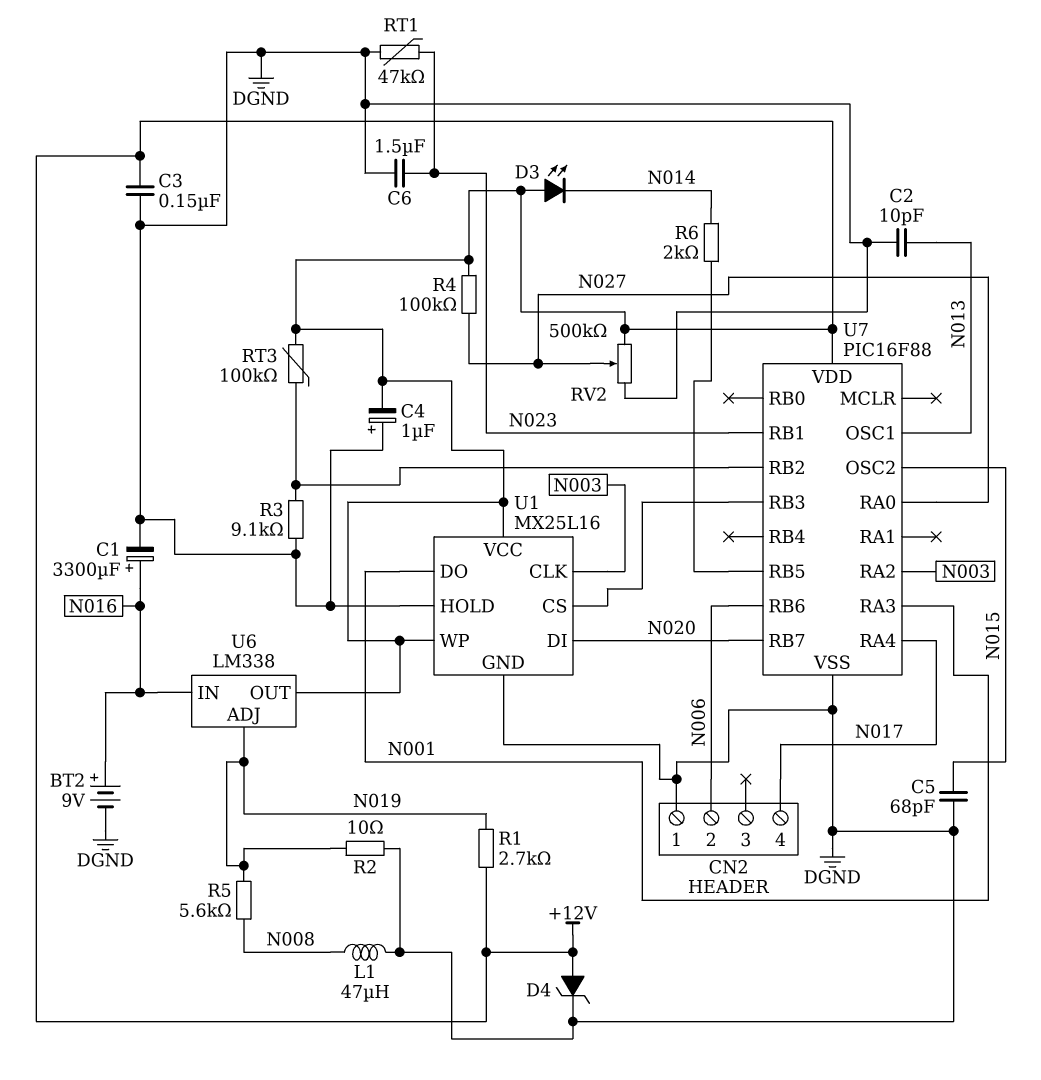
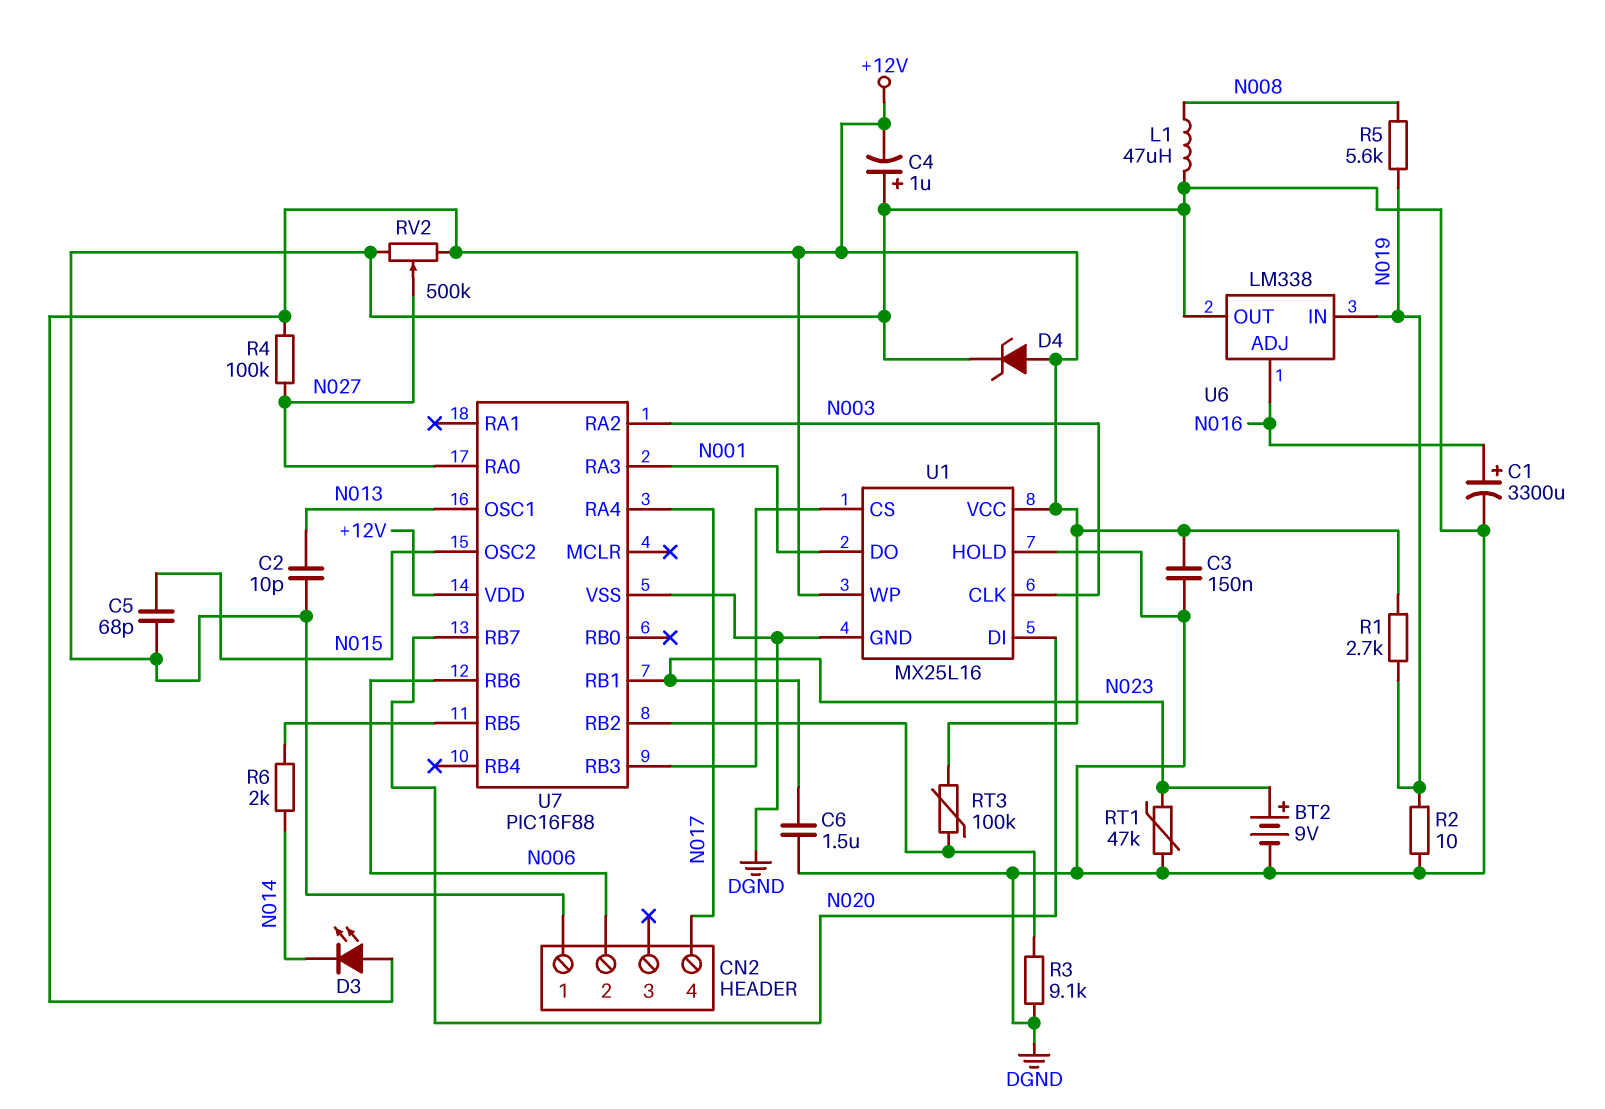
BT2: 9V (plus N016, minus DGND) -> 9V (plus N023, minus DGND)
U6 pin ADJ: N019 -> N016
U6 pin IN: N016 -> N019
U6 pin OUT: +12V -> DGND

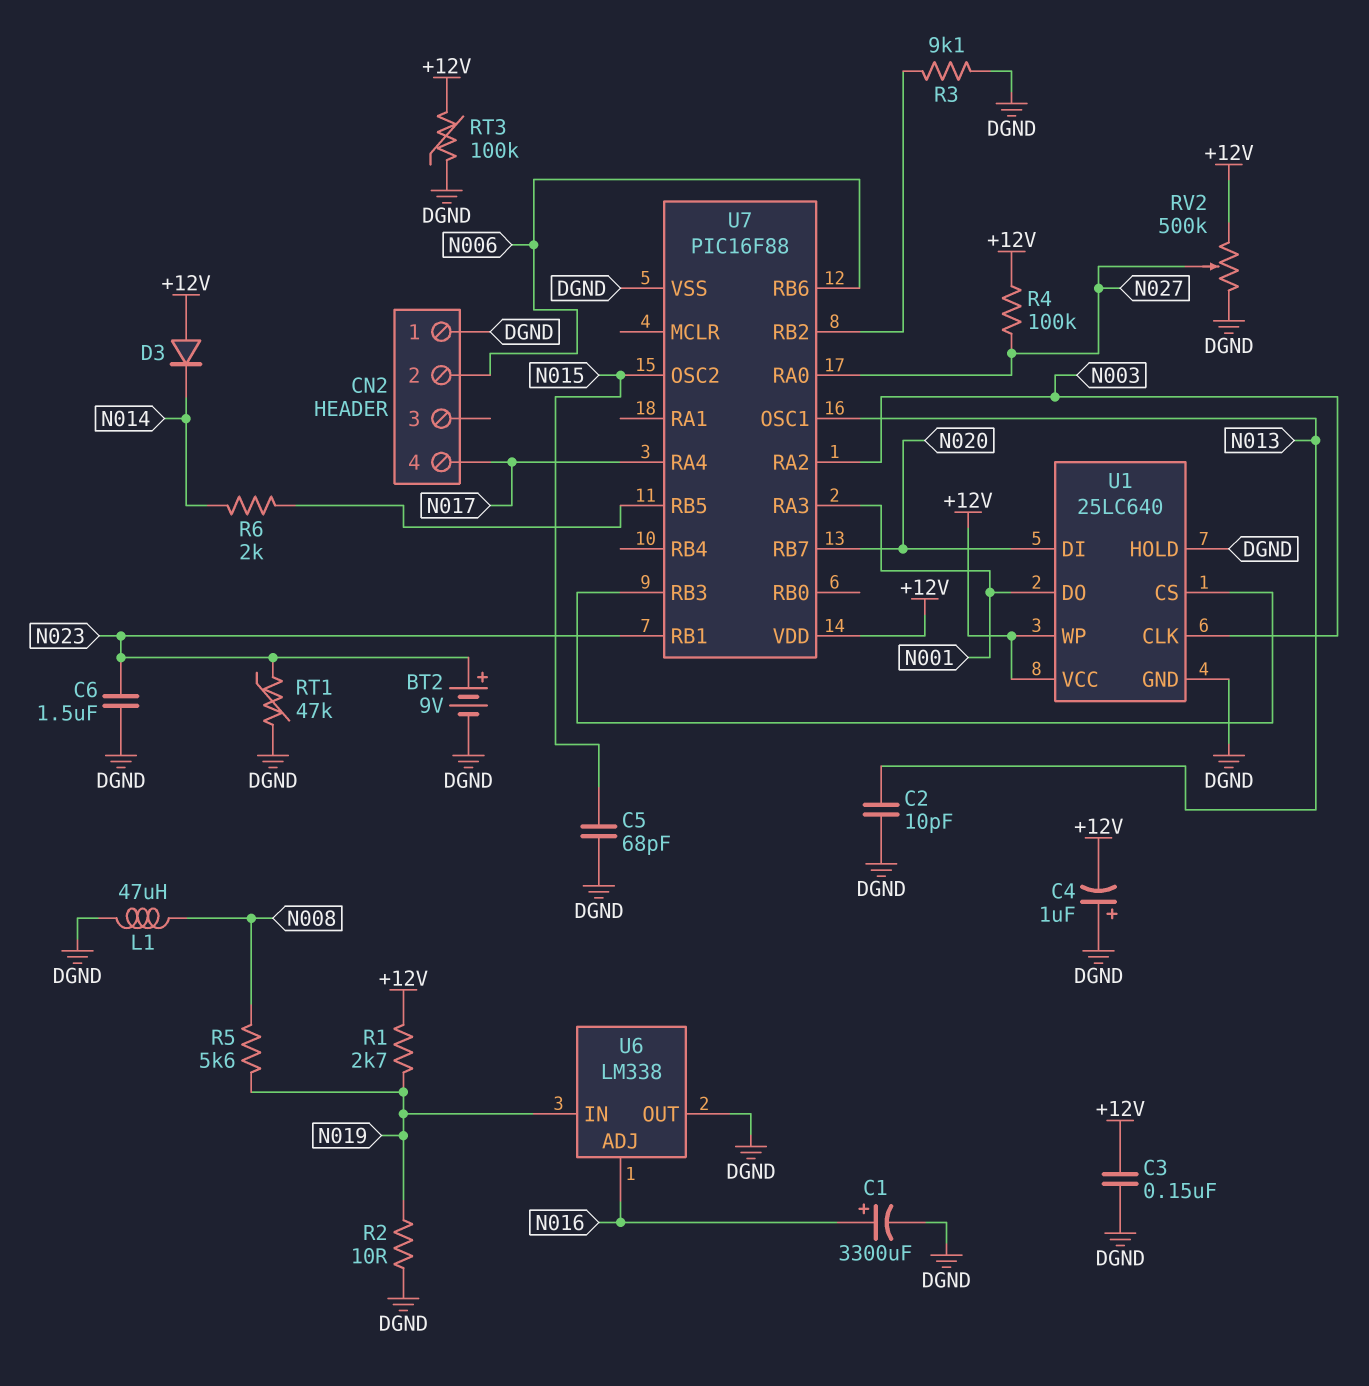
D3: LED (A +12V, K N014) -> diode (A +12V, K N014)
D4: zener (A +12V, K DGND) -> none
RT3: 100k (+12V, U7/RB2) -> 100k (+12V, DGND)
U1: MX25L16 -> 25LC640

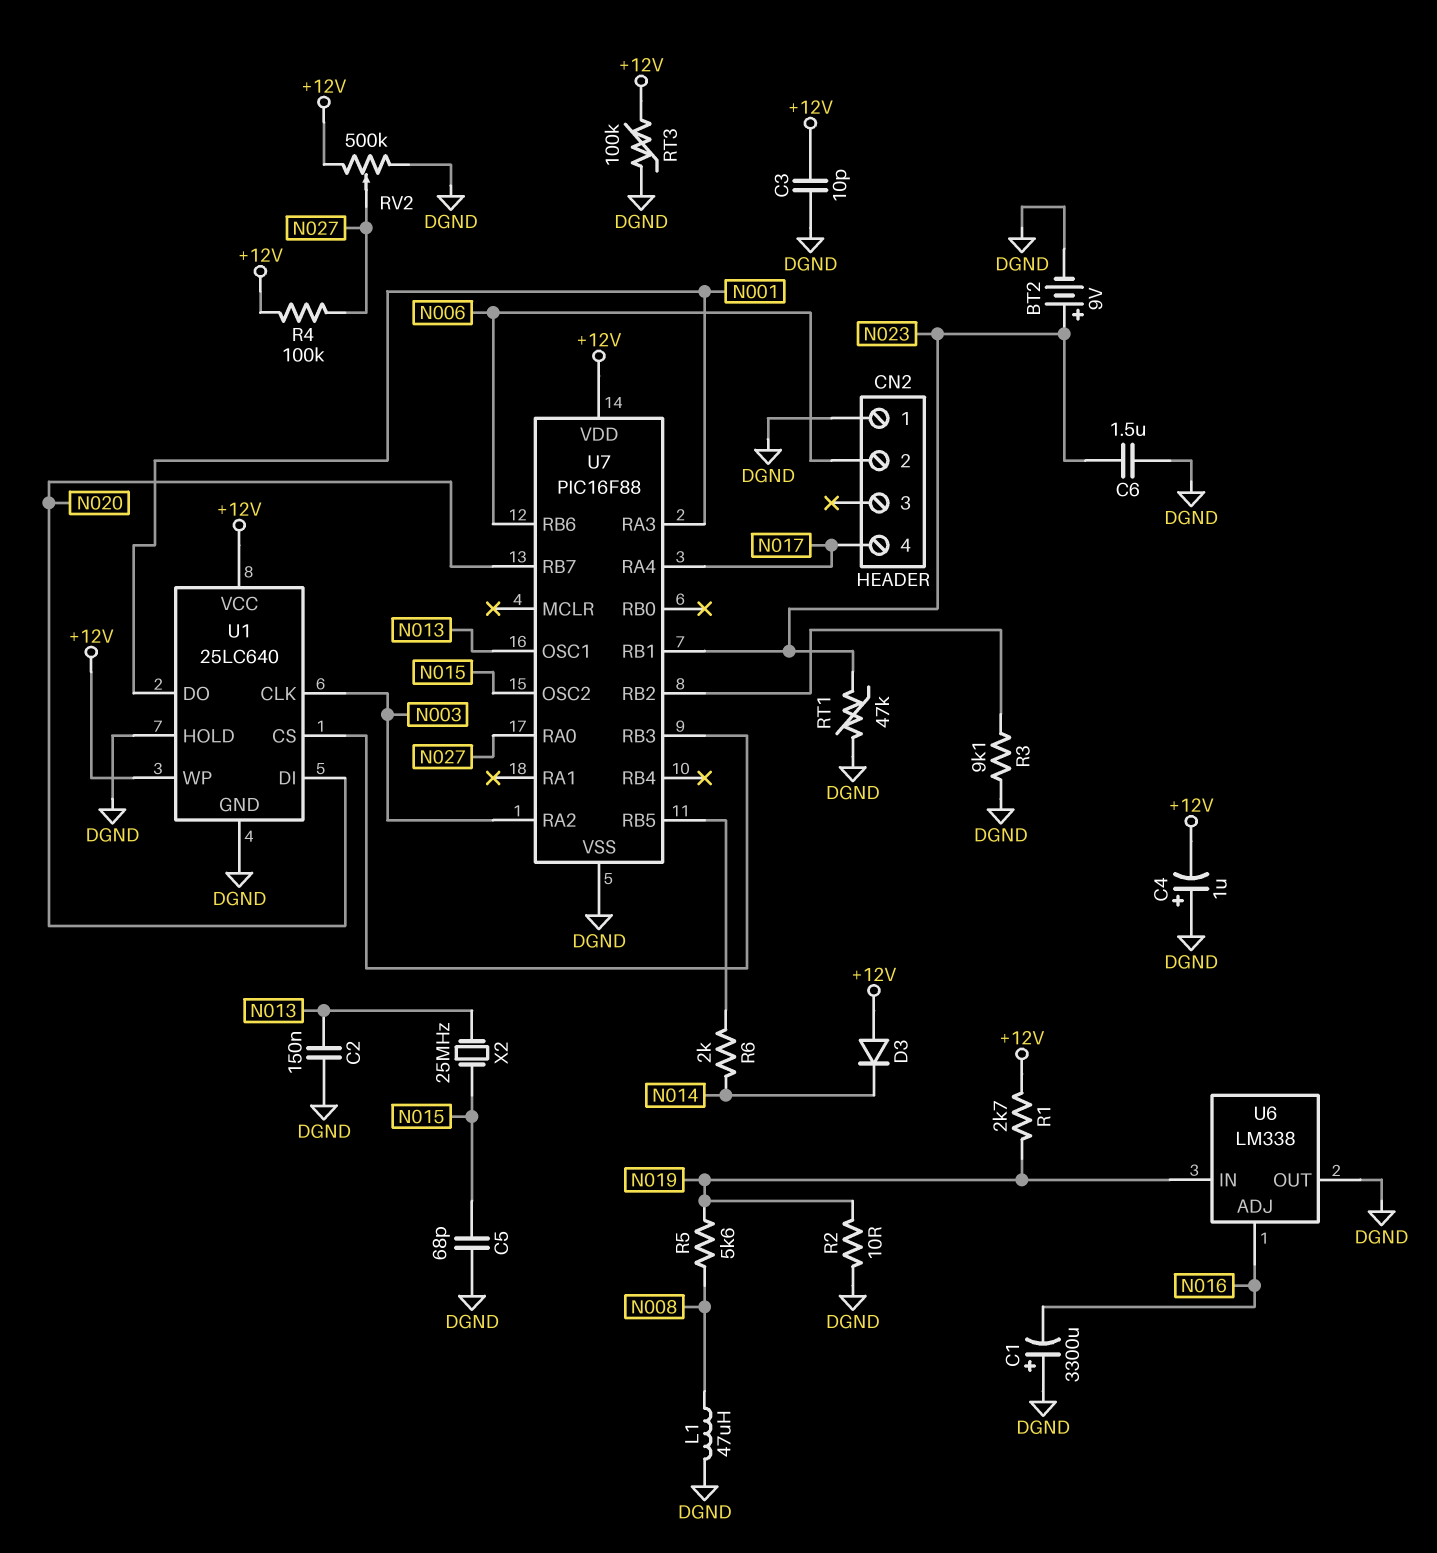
C1: 3300uF (plus N016, minus DGND) -> 3300uF (plus DGND, minus N016)
C2: 10pF (DGND, N013) -> 150nF (DGND, N013)
C3: 150nF (+12V, DGND) -> 10pF (+12V, DGND)
X2: none -> 25MHz (N013, N015)

